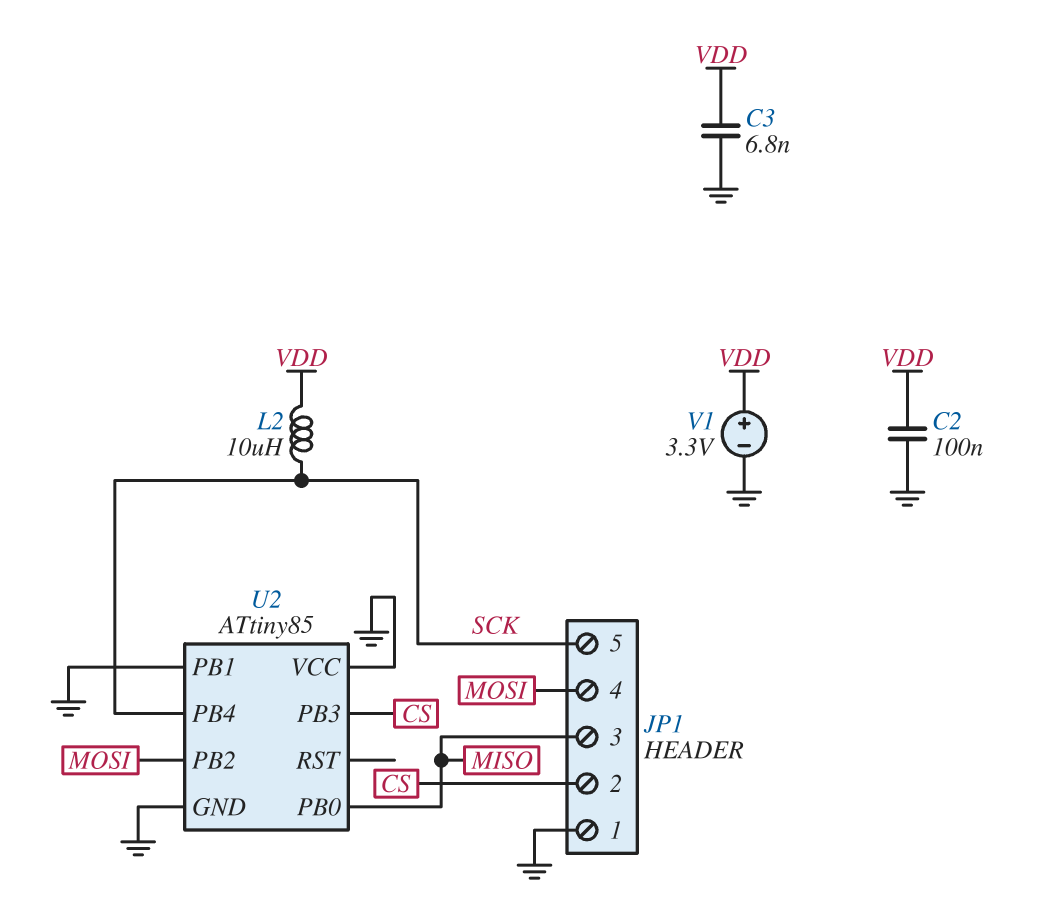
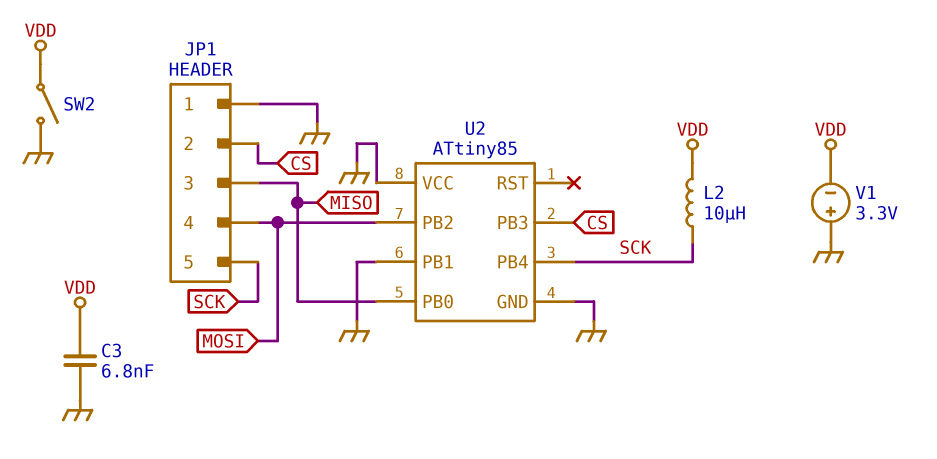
C2: 100nF (GND, VDD) -> none
SW2: none -> switch (GND, VDD)
V1: 3.3V (plus VDD, minus GND) -> 3.3V (plus GND, minus VDD)

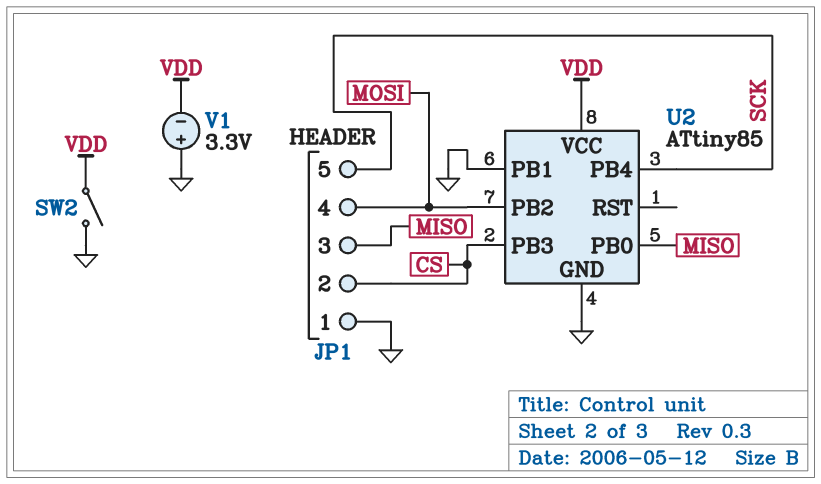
C3: 6.8nF (GND, VDD) -> none
L2: 10uH (SCK, VDD) -> none
U2 pin VCC: GND -> VDD

